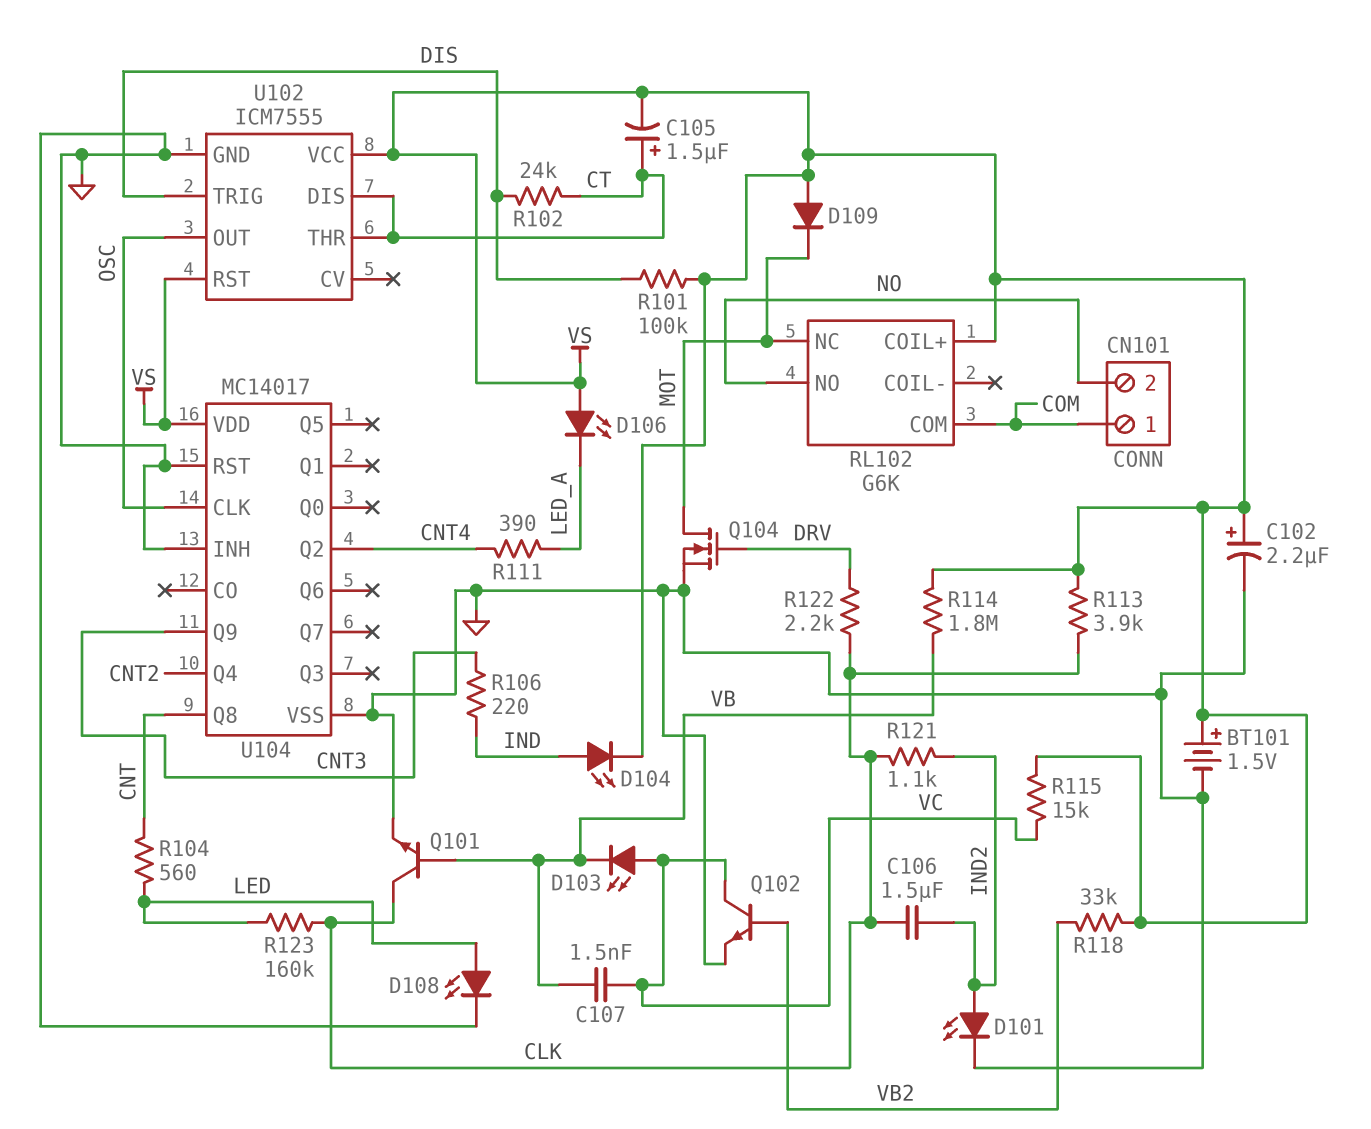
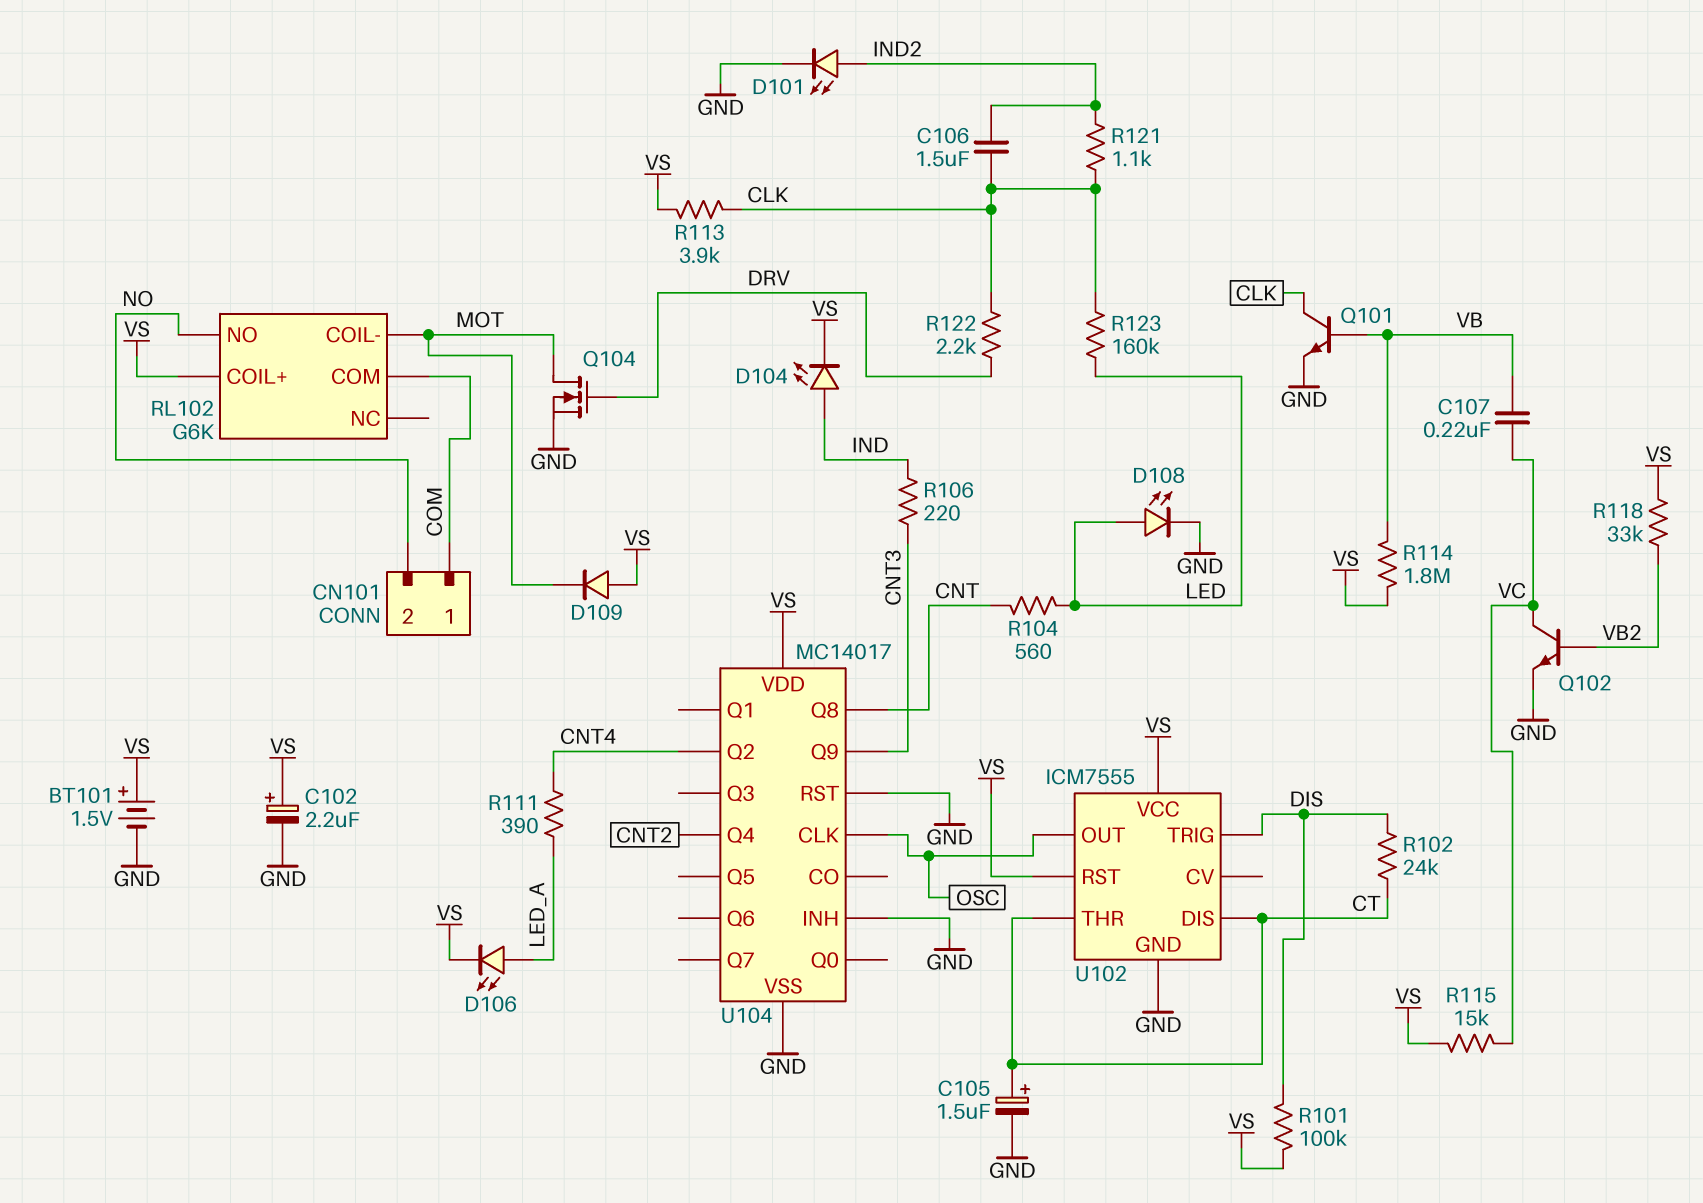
C105: 1.5uF (plus CT, minus VS) -> 1.5uF (plus CT, minus GND)
C107: 1.5nF (VB, VC) -> 220nF (VB, VC)
D103: LED (A VC, K VB) -> none
D106: LED (A VS, K LED_A) -> LED (A LED_A, K VS)
RL102 pin COIL-: none -> MOT
RL102 pin NC: MOT -> none

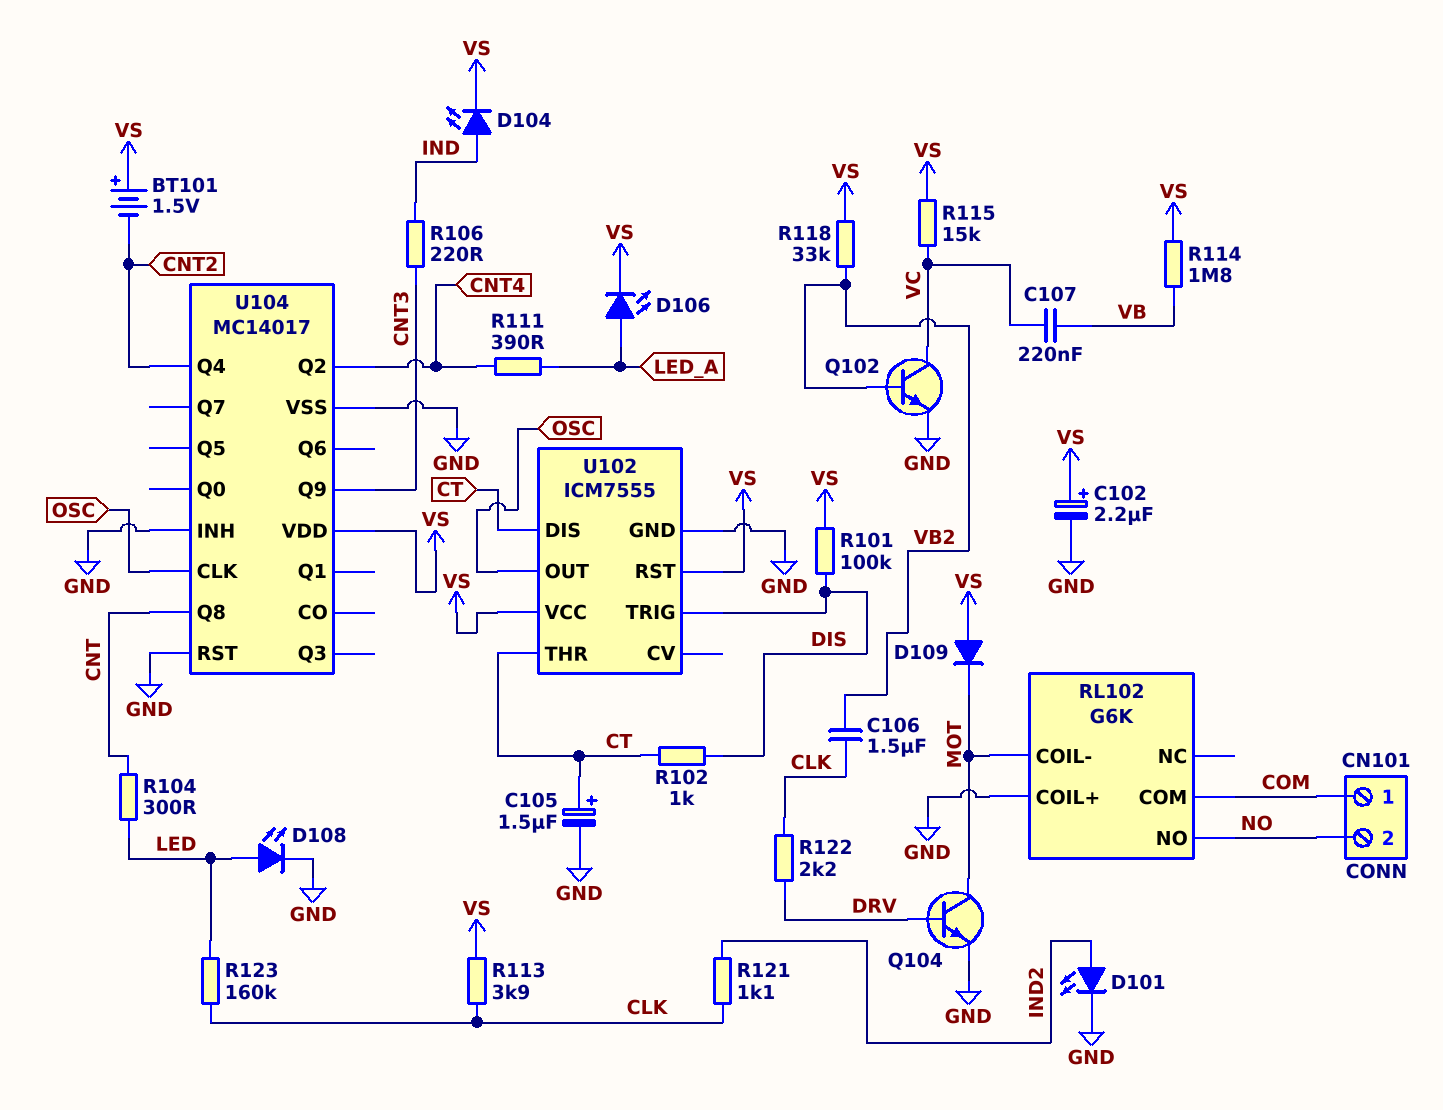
BT101: 1.5V (plus VS, minus GND) -> 1.5V (plus VS, minus CNT2)
C106: 1.5uF (CLK, IND2) -> 1.5uF (CLK, VB2)
Q101: NPN (B VB, C CLK, E GND) -> none
Q104: NMOS (G DRV, D MOT, S GND) -> NPN (B DRV, C MOT, E GND)
R102: 24k (CT, DIS) -> 1k (CT, DIS)
R104: 560 (CNT, LED) -> 300 (CNT, LED)
RL102 pin COIL+: VS -> GND

